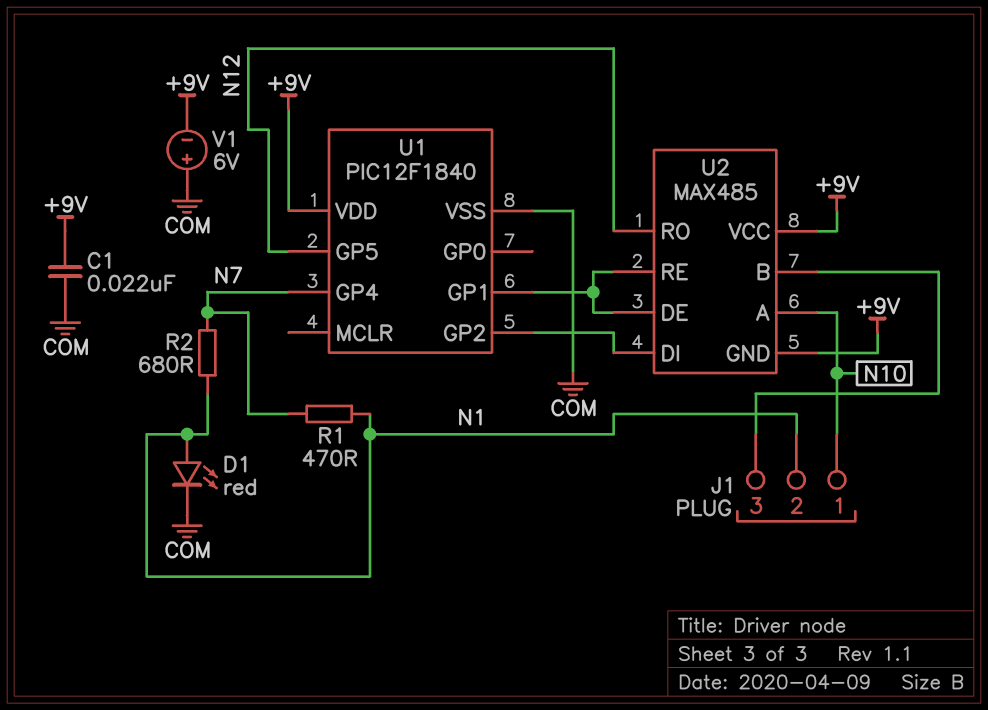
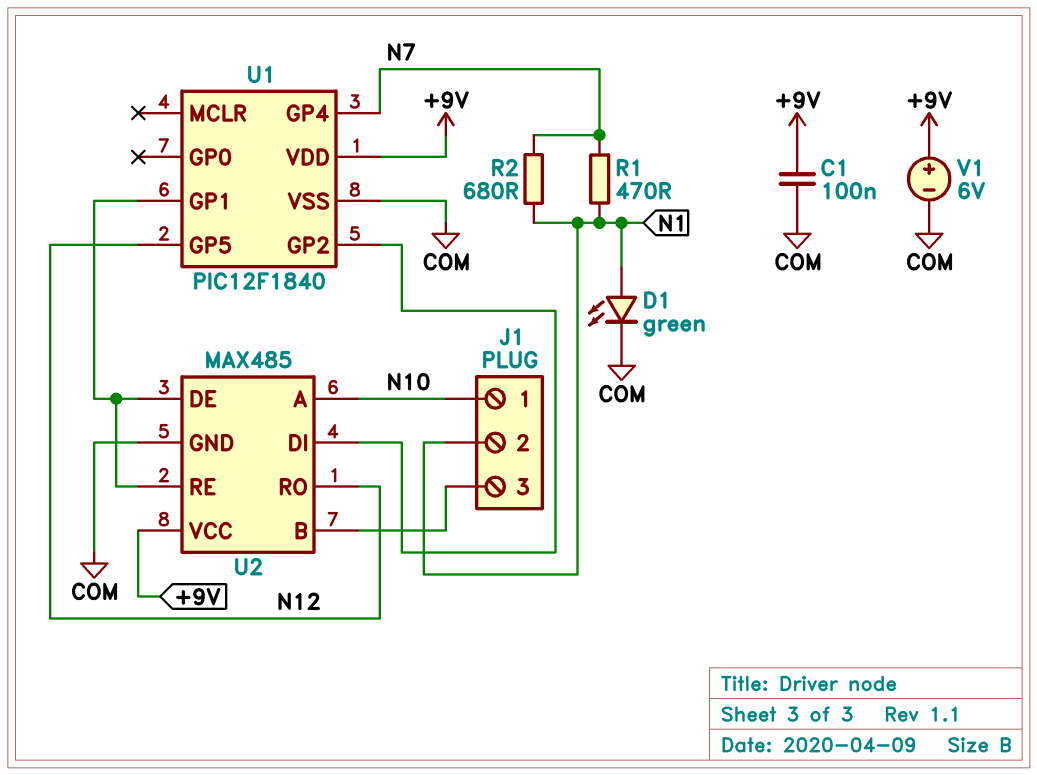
C1: 22nF (+9V, COM) -> 100nF (+9V, COM)
D1: LED red (A N1, K COM) -> LED green (A N1, K COM)
U2 pin GND: +9V -> COM
V1: 6V (plus COM, minus +9V) -> 6V (plus +9V, minus COM)

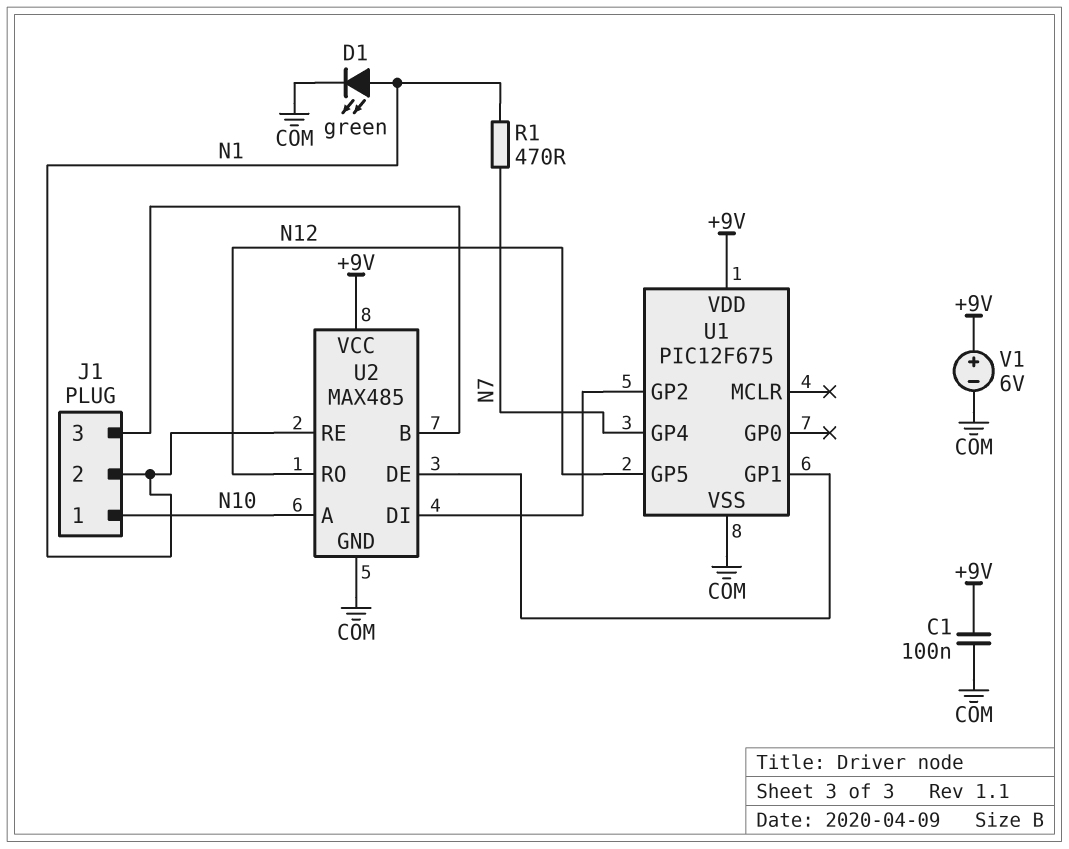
R2: 680 (N1, N7) -> none
U1: PIC12F1840 -> PIC12F675
U2 pin RE: U1/GP1 -> N1

